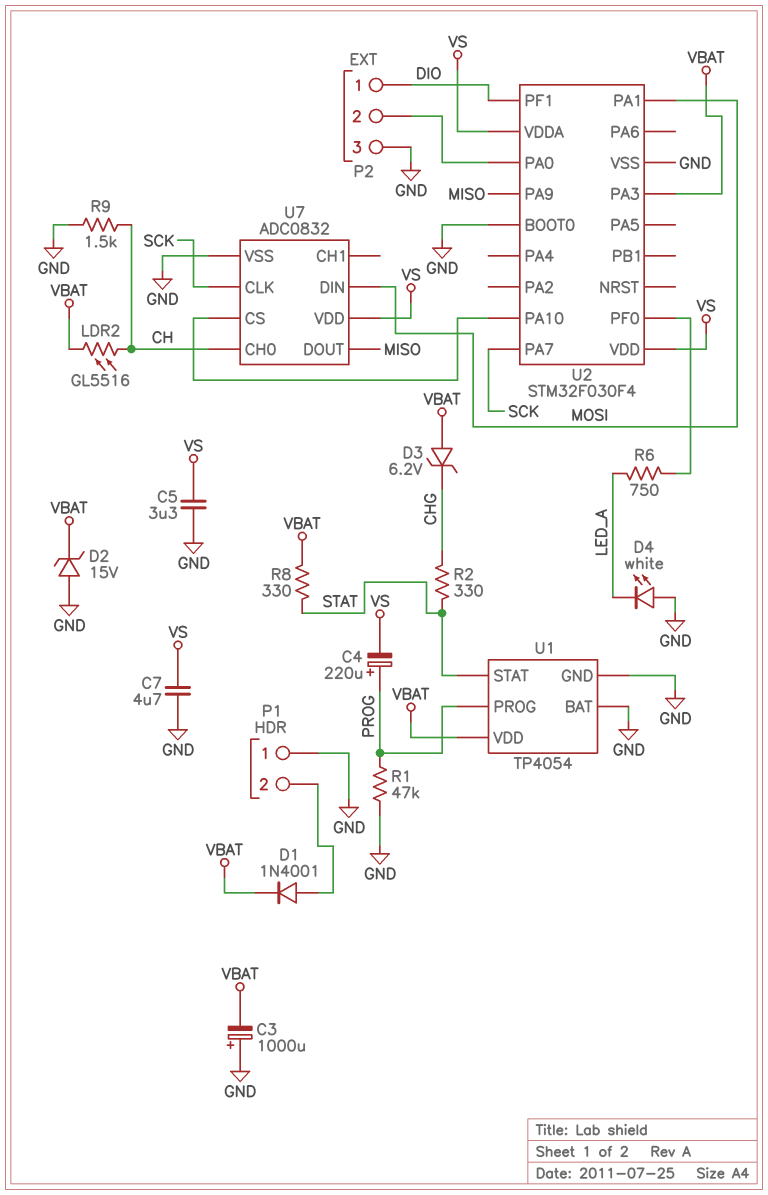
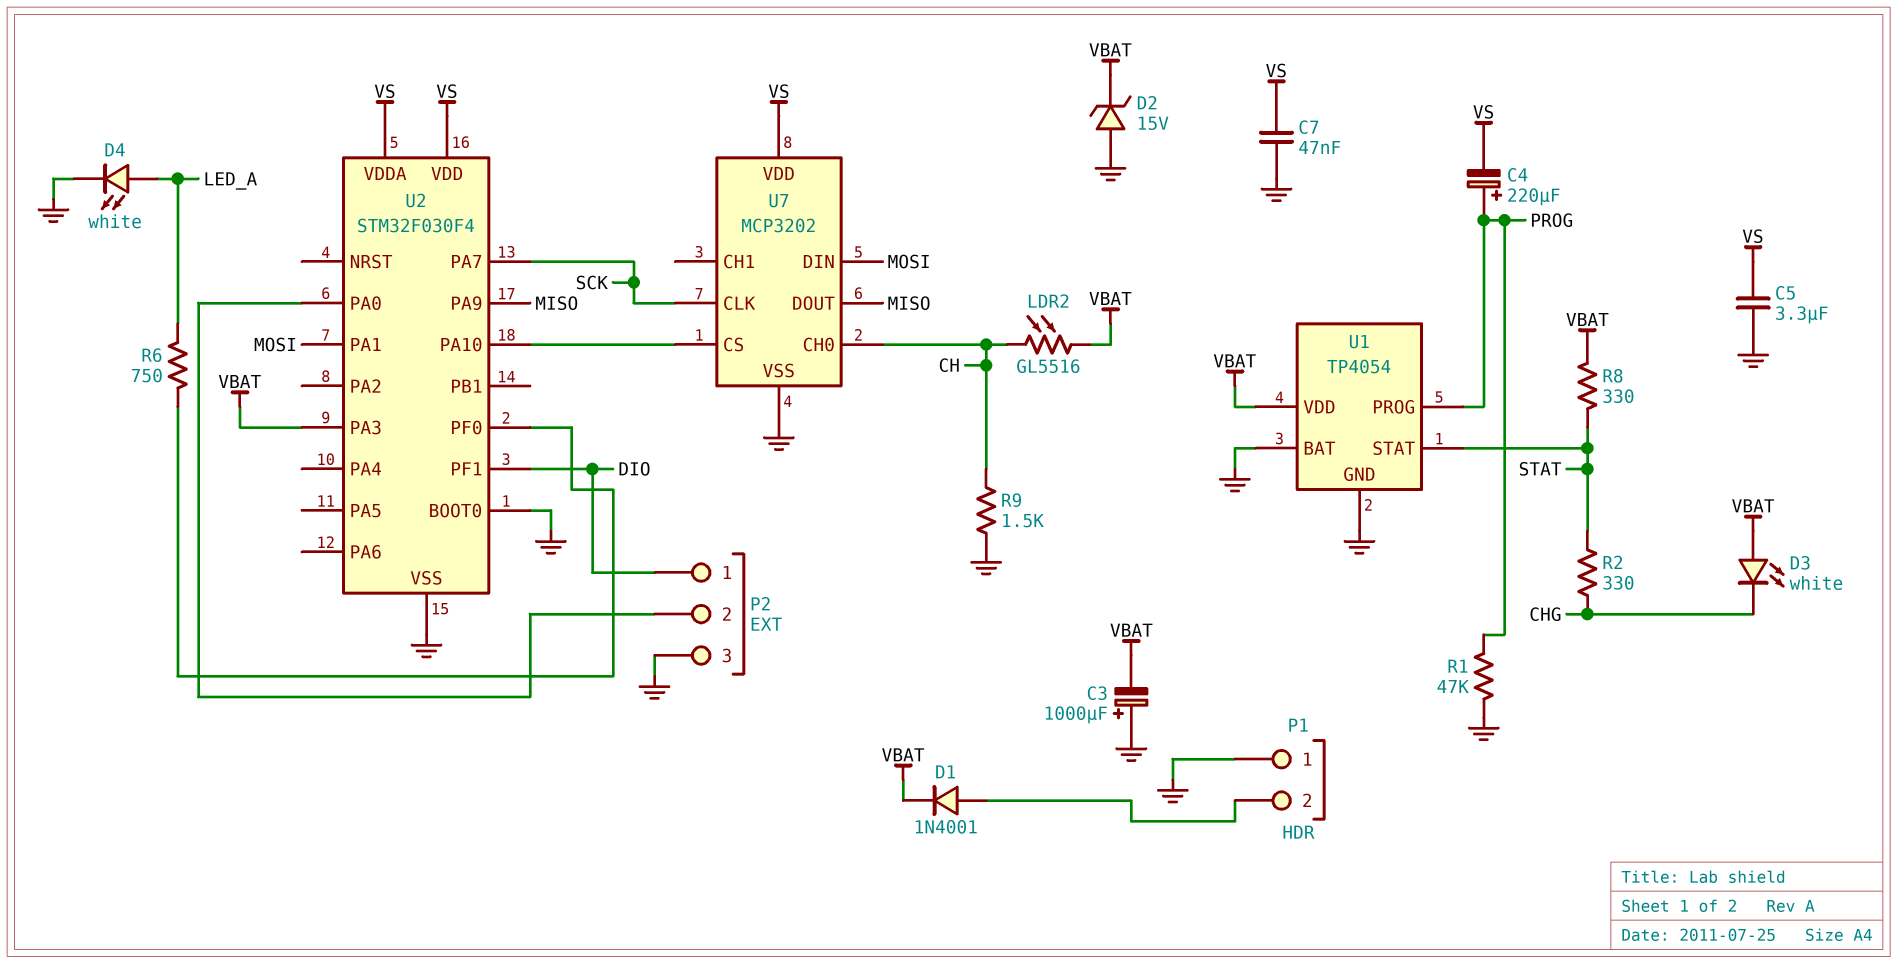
C7: 4.7uF (GND, VS) -> 47nF (GND, VS)
D3: zener 6.2V (A VBAT, K CHG) -> LED white (A VBAT, K CHG)
D4: LED white (A GND, K LED_A) -> LED white (A LED_A, K GND)
U7: ADC0832 -> MCP3202

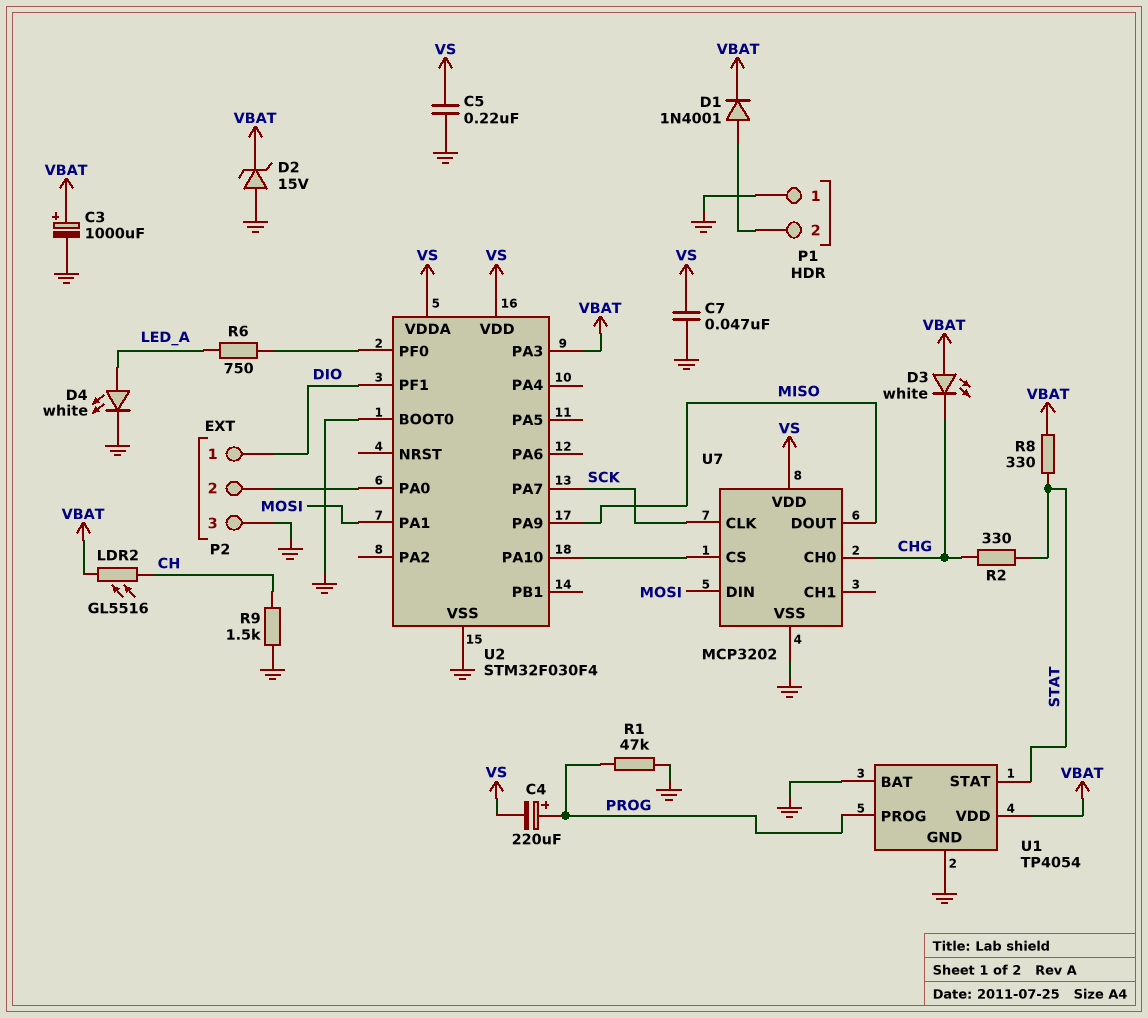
C3: 1000uF (plus GND, minus VBAT) -> 1000uF (plus VBAT, minus GND)
C5: 3.3uF (GND, VS) -> 220nF (GND, VS)
U7 pin CH0: CH -> CHG

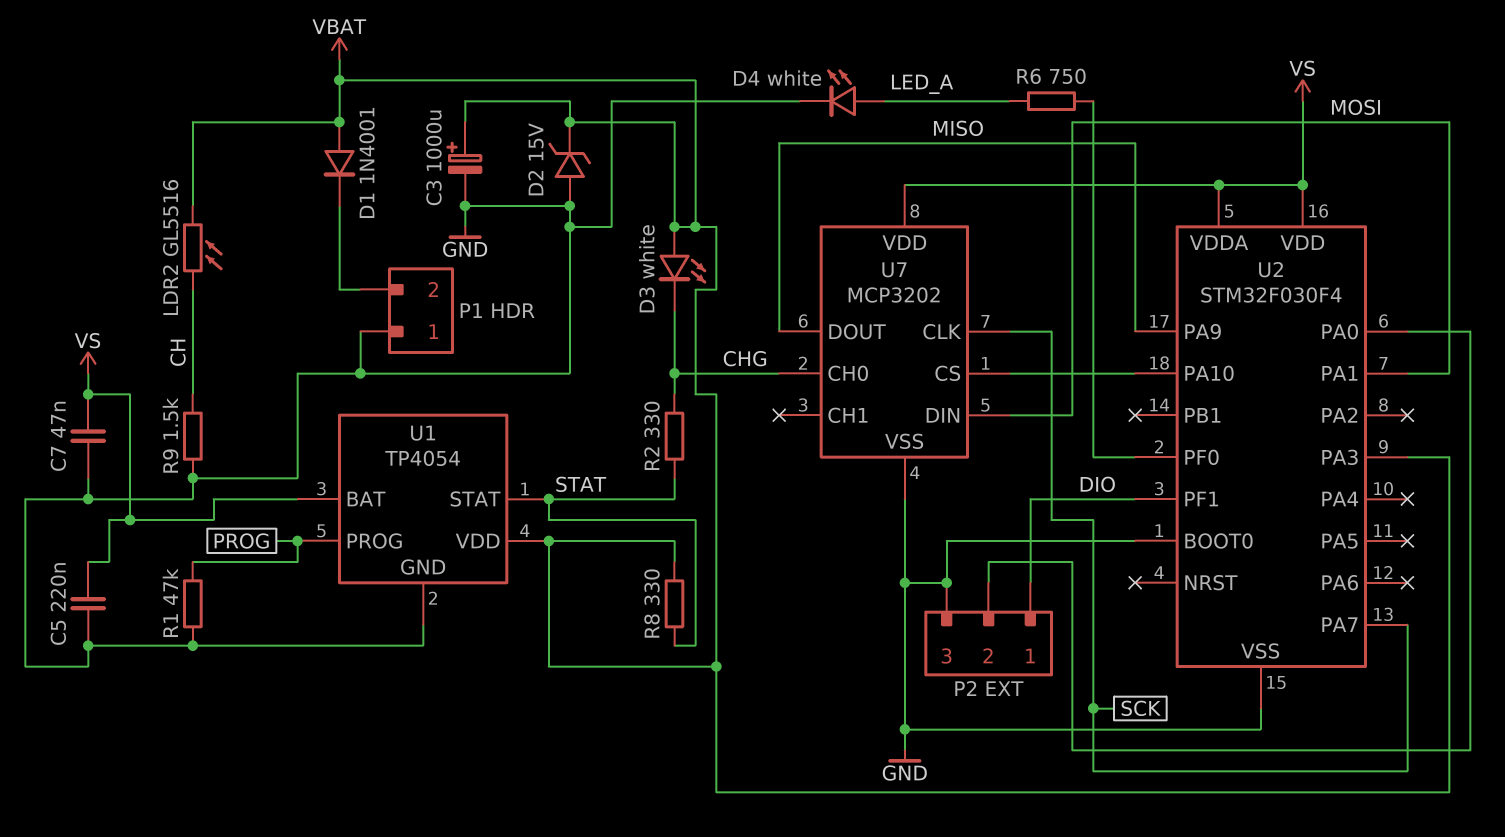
C4: 220uF (plus PROG, minus VS) -> none
D1: diode 1N4001 (A P1/2, K VBAT) -> diode 1N4001 (A VBAT, K P1/2)
U1 pin BAT: GND -> VS

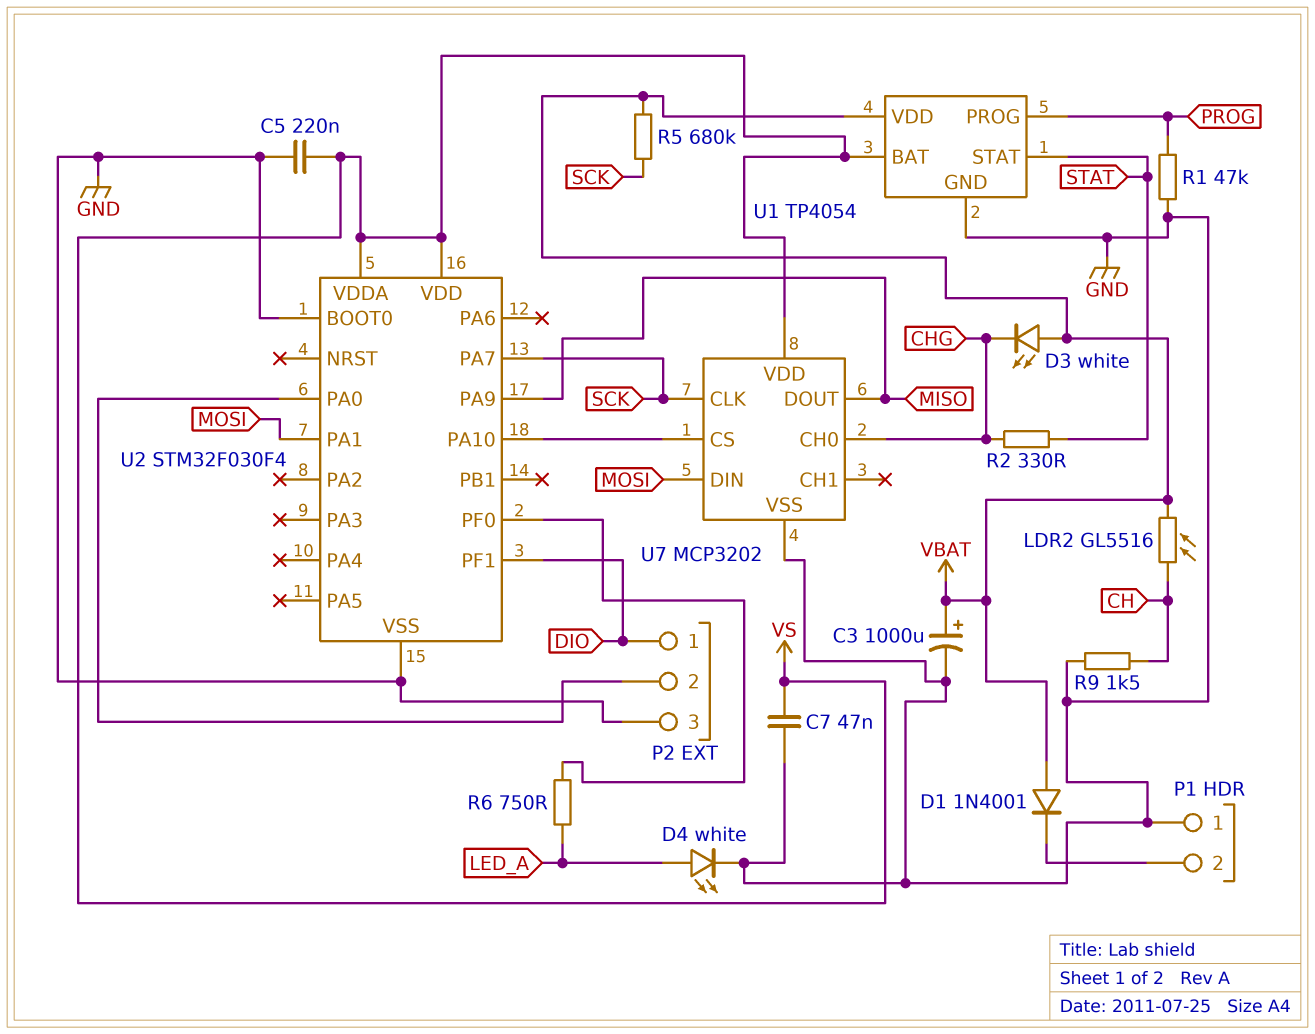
D2: zener 15V (A GND, K VBAT) -> none
R5: none -> 680k (SCK, VBAT)
R8: 330 (STAT, VBAT) -> none
U2 pin PA3: VBAT -> none

